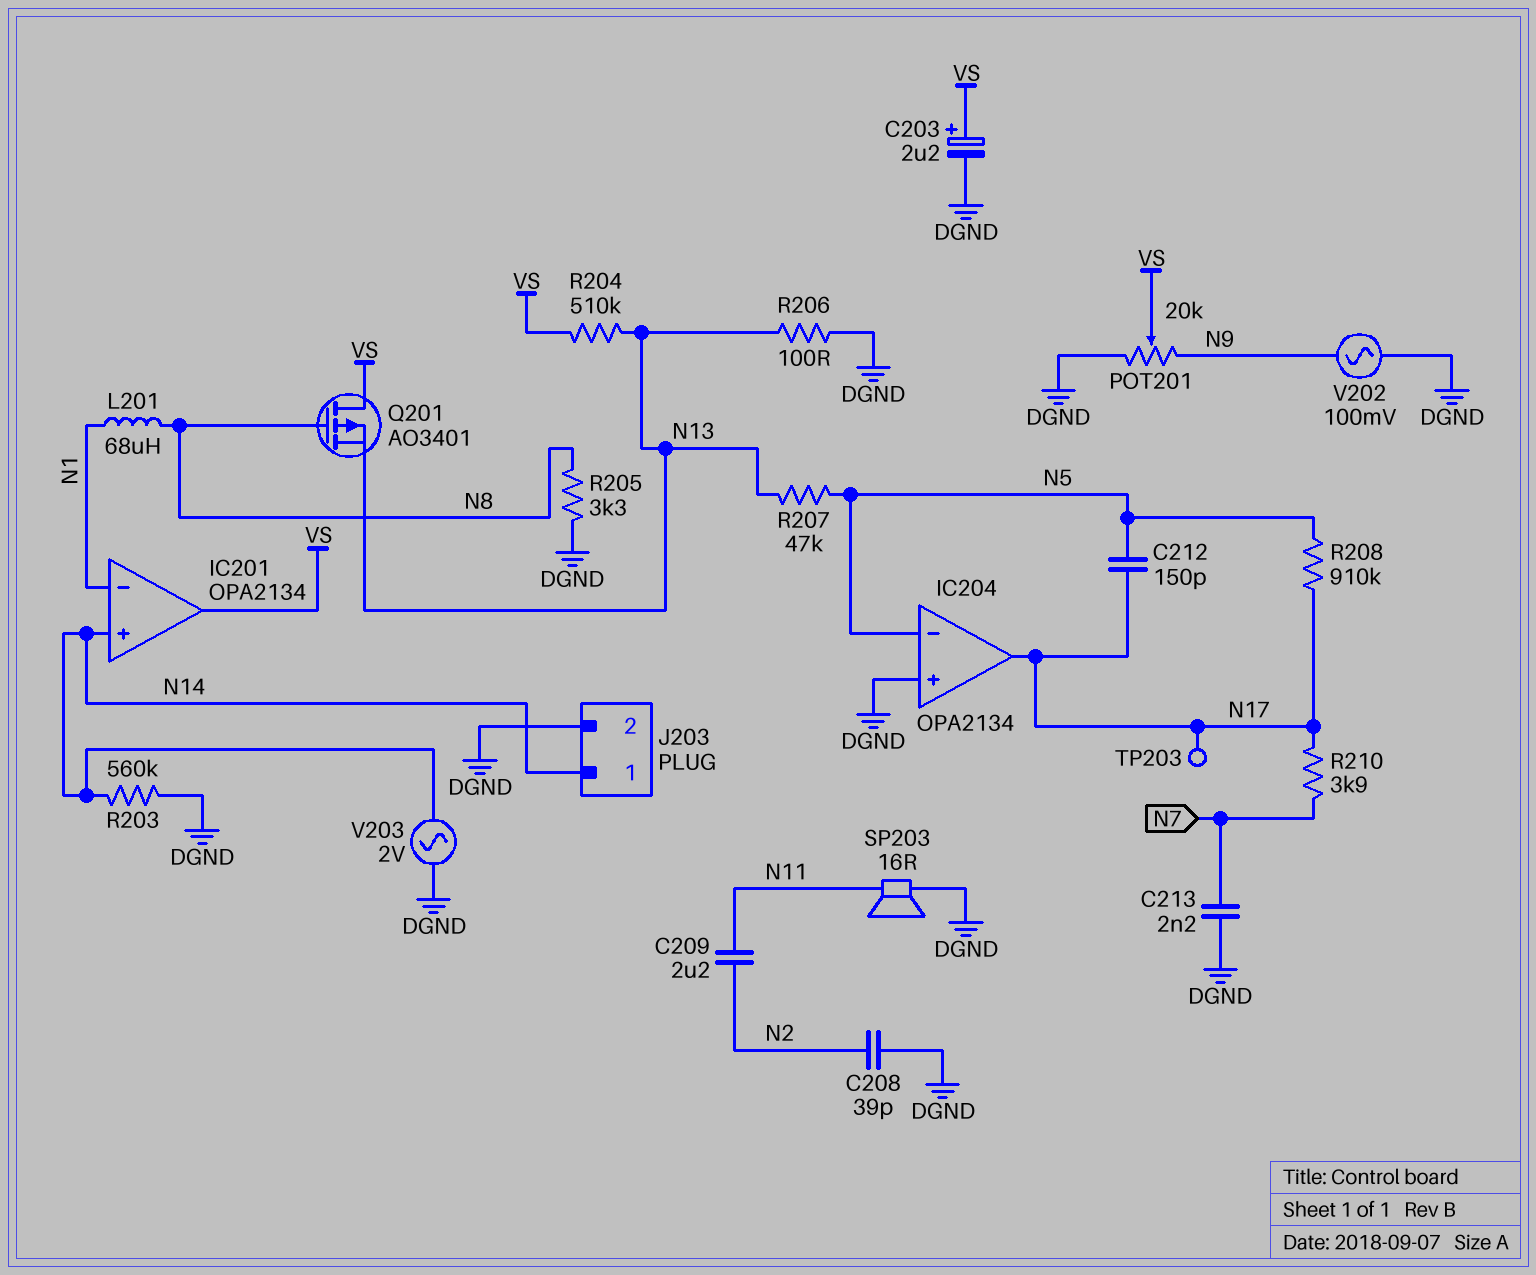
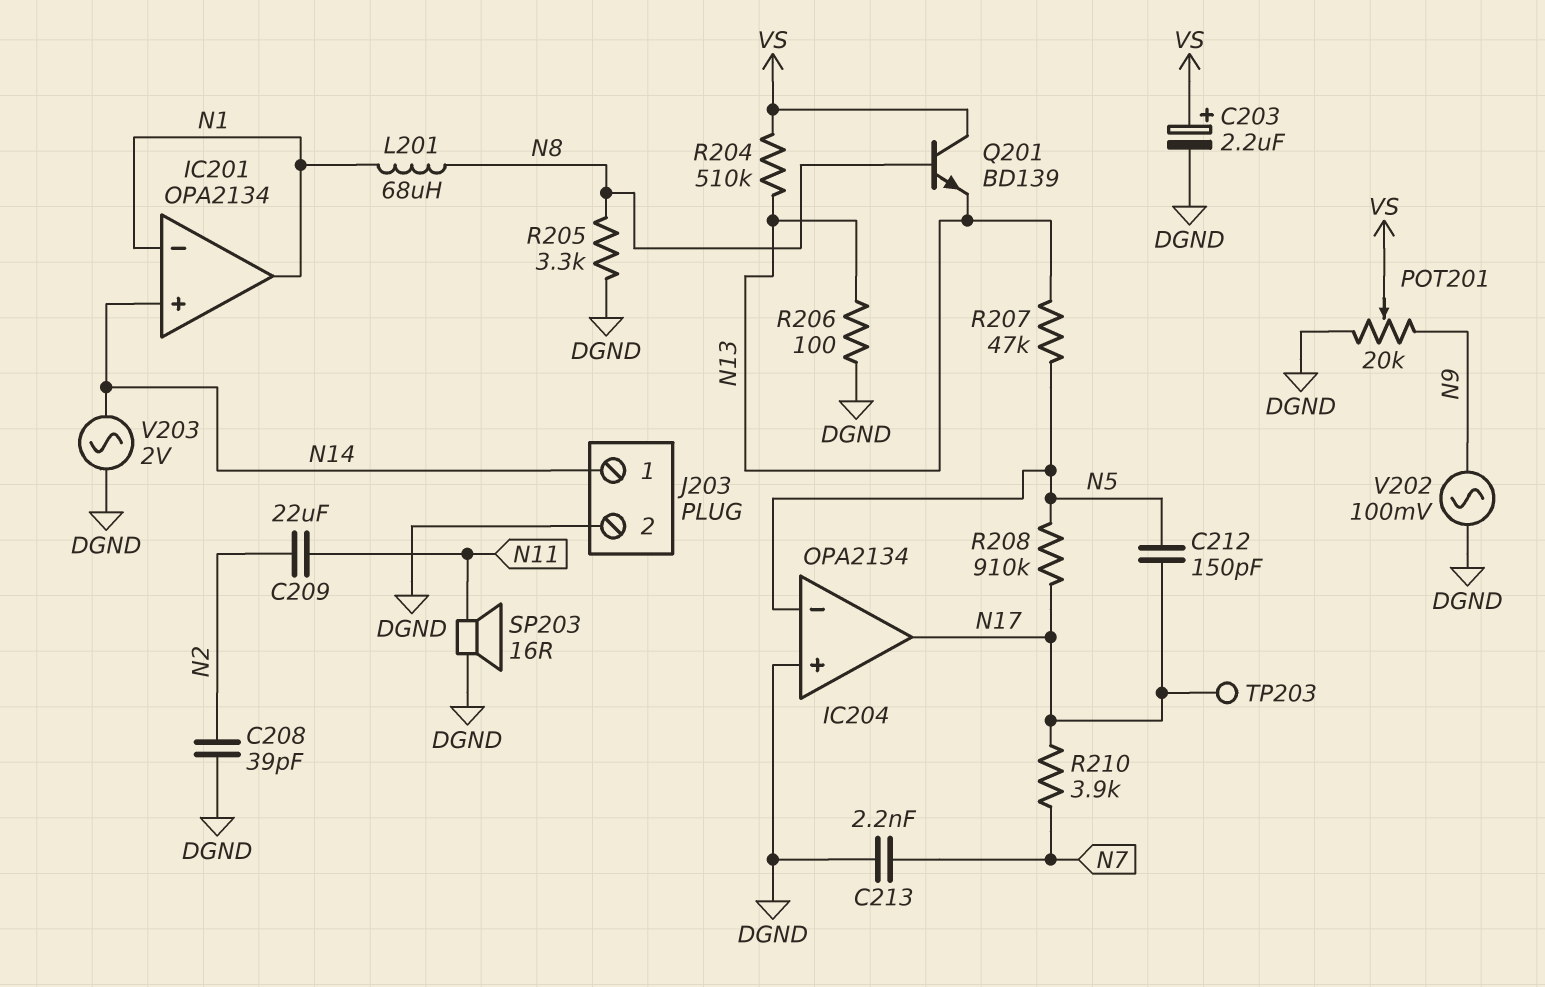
C209: 2.2uF (N2, N11) -> 22uF (N2, N11)
IC201 pin out: VS -> N1
Q201: PMOS AO3401 (G N8, D VS, S N13) -> NPN BD139 (B N8, C VS, E N13)
R203: 560k (DGND, N14) -> none

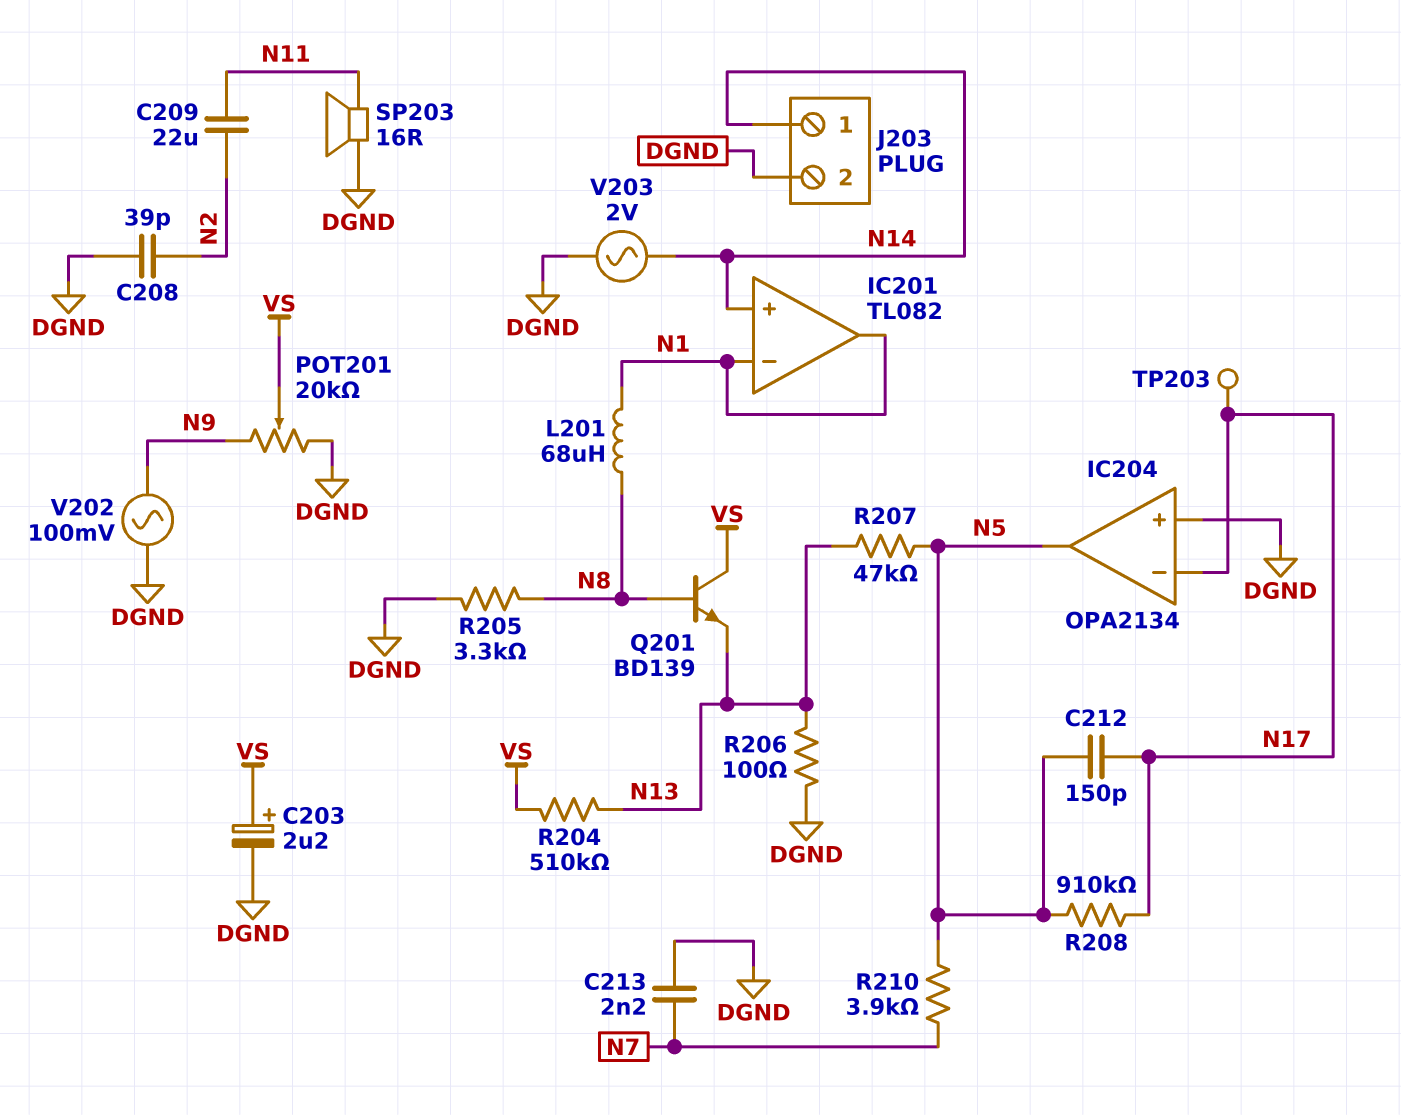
IC201: OPA2134 -> TL082
IC204 pin in-: N5 -> N17
IC204 pin out: N17 -> N5
R210: 3.9k (N7, N17) -> 3.9k (N5, N7)

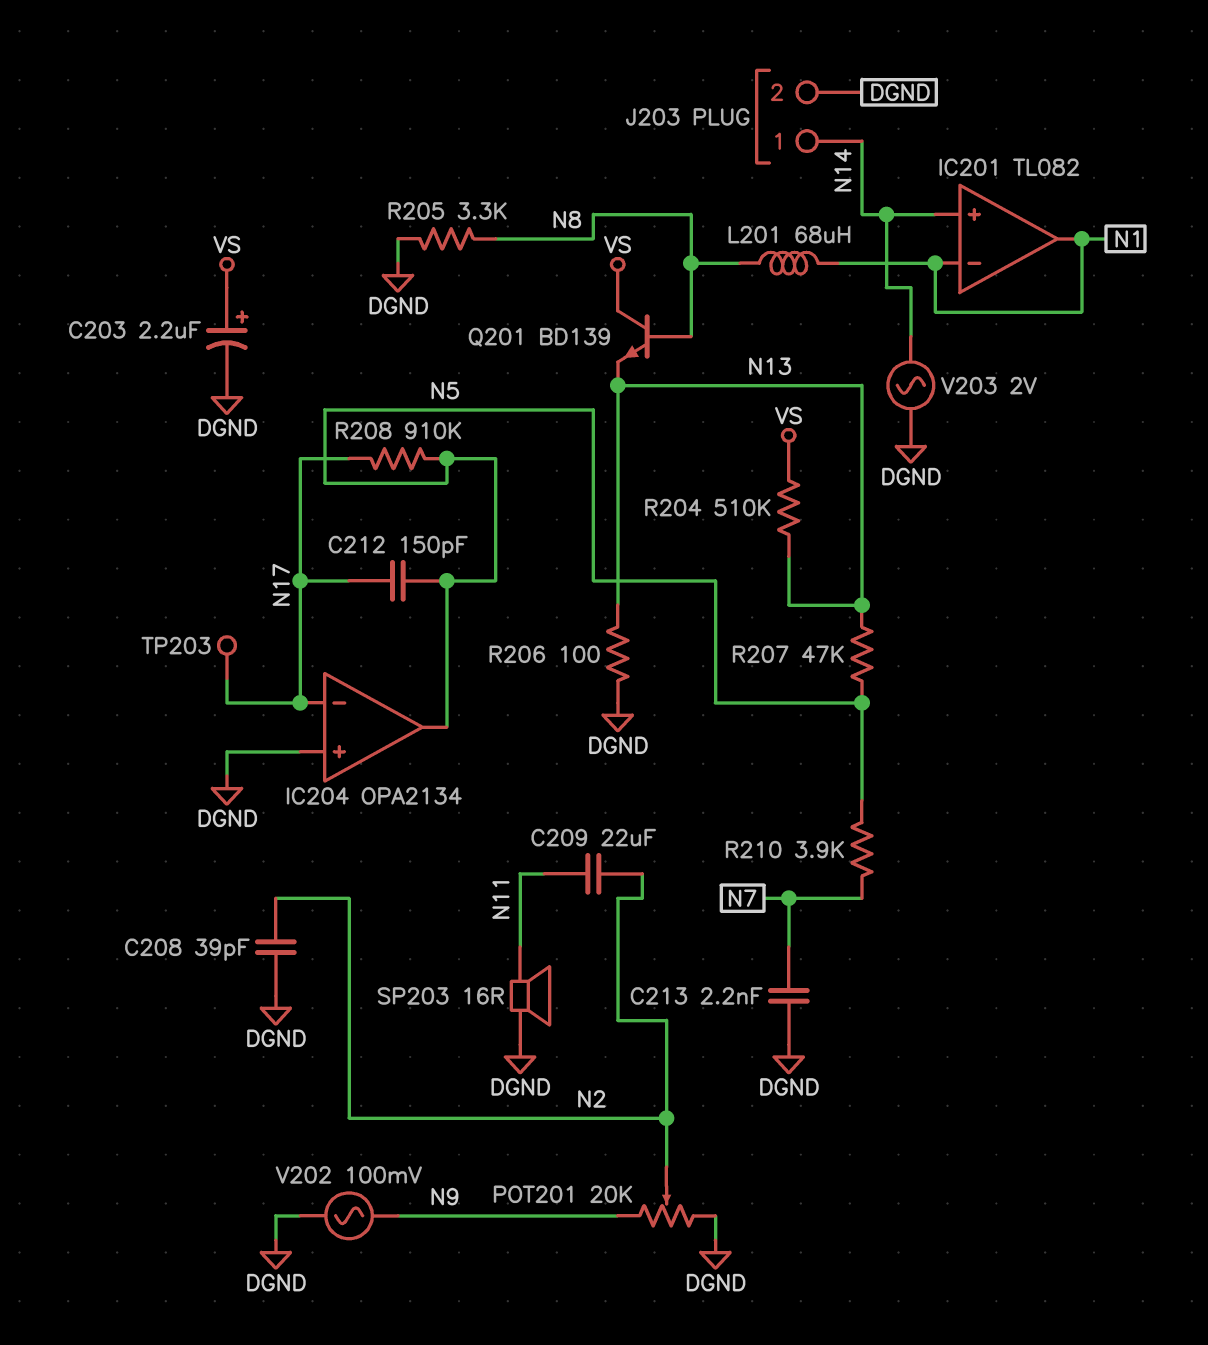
POT201: 20k (DGND, N9, wiper VS) -> 20k (DGND, N9, wiper N2)

